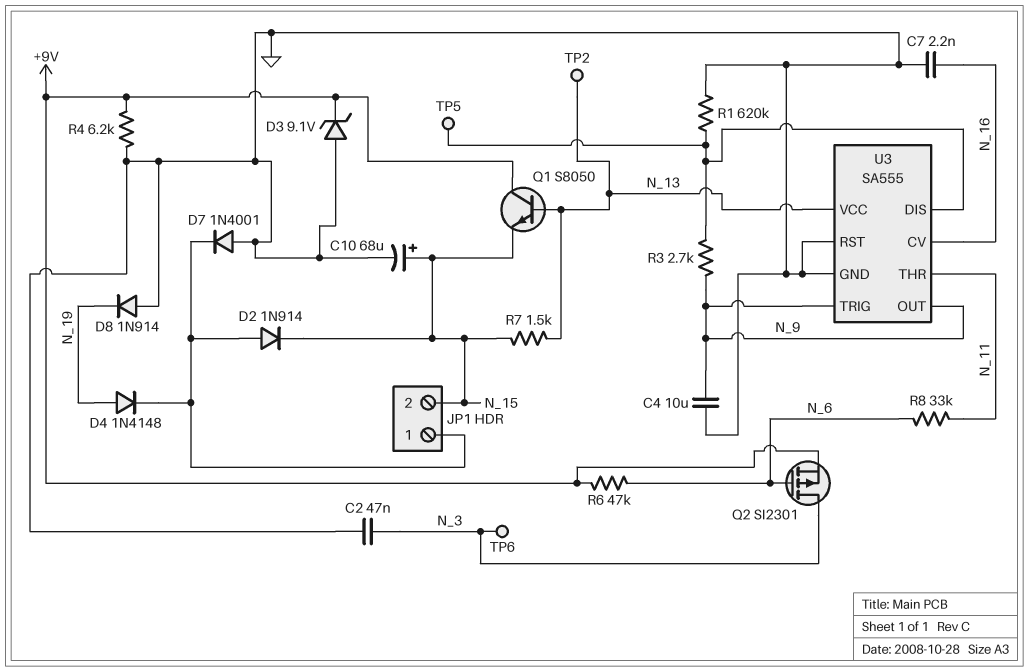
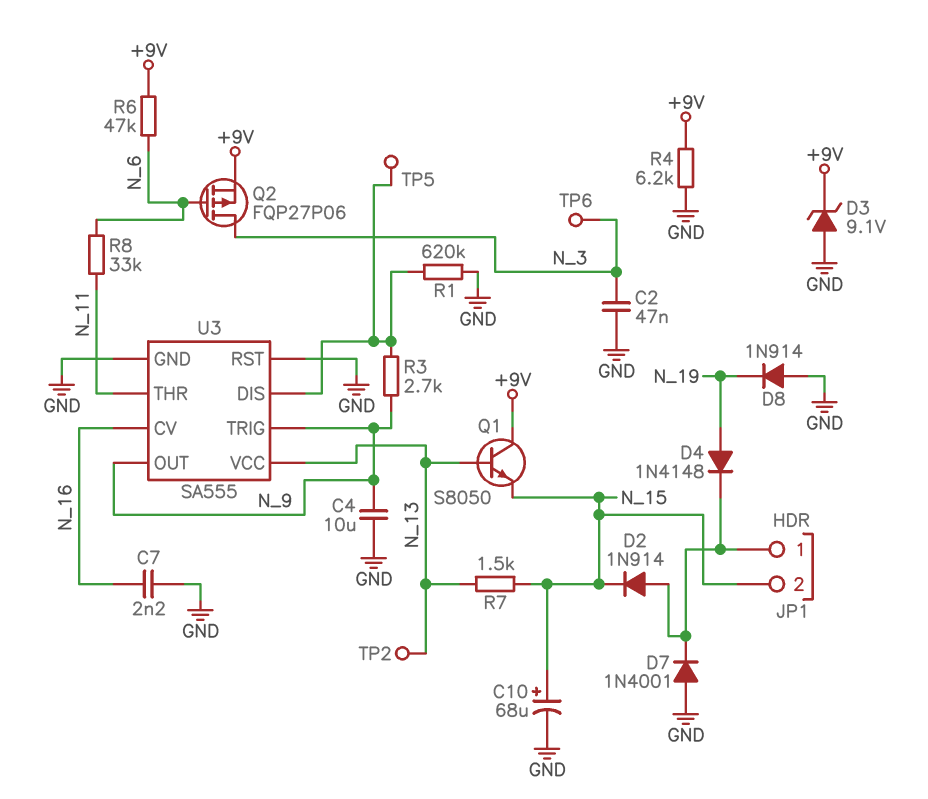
Q2: PMOS SI2301 (G N_6, D N_3, S +9V) -> PMOS FQP27P06 (G N_6, D N_3, S +9V)

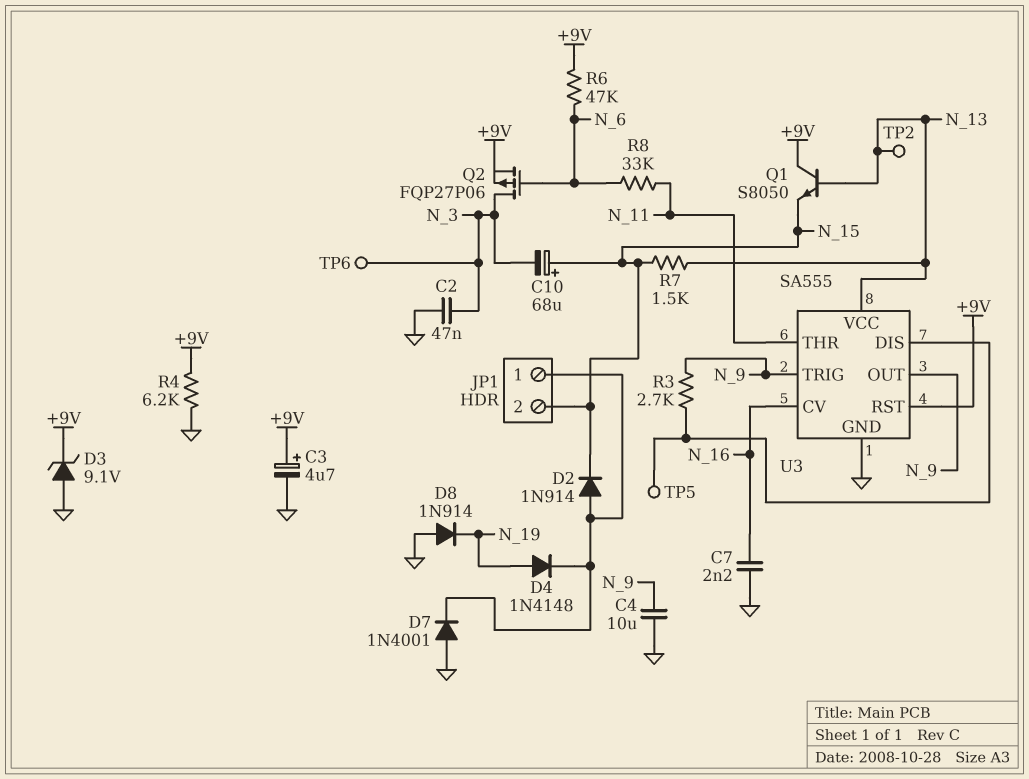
C3: none -> 4.7uF (plus +9V, minus GND)
C10: 68uF (plus N_15, minus GND) -> 68uF (plus N_15, minus N_3)
R1: 620k (GND, U3/DIS) -> none
U3 pin RST: GND -> +9V

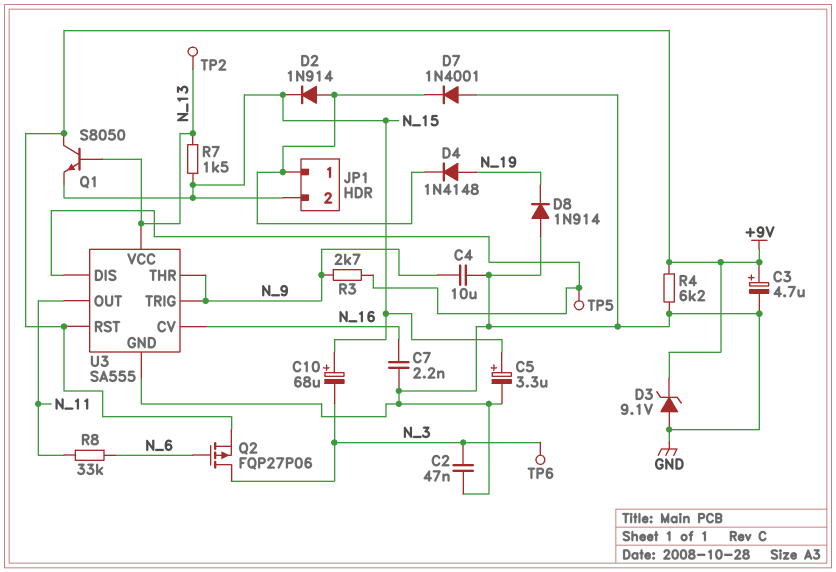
C5: none -> 3.3uF (plus N_15, minus GND)
R6: 47k (+9V, N_6) -> none
U3 pin OUT: N_9 -> N_11
U3 pin THR: N_11 -> N_9

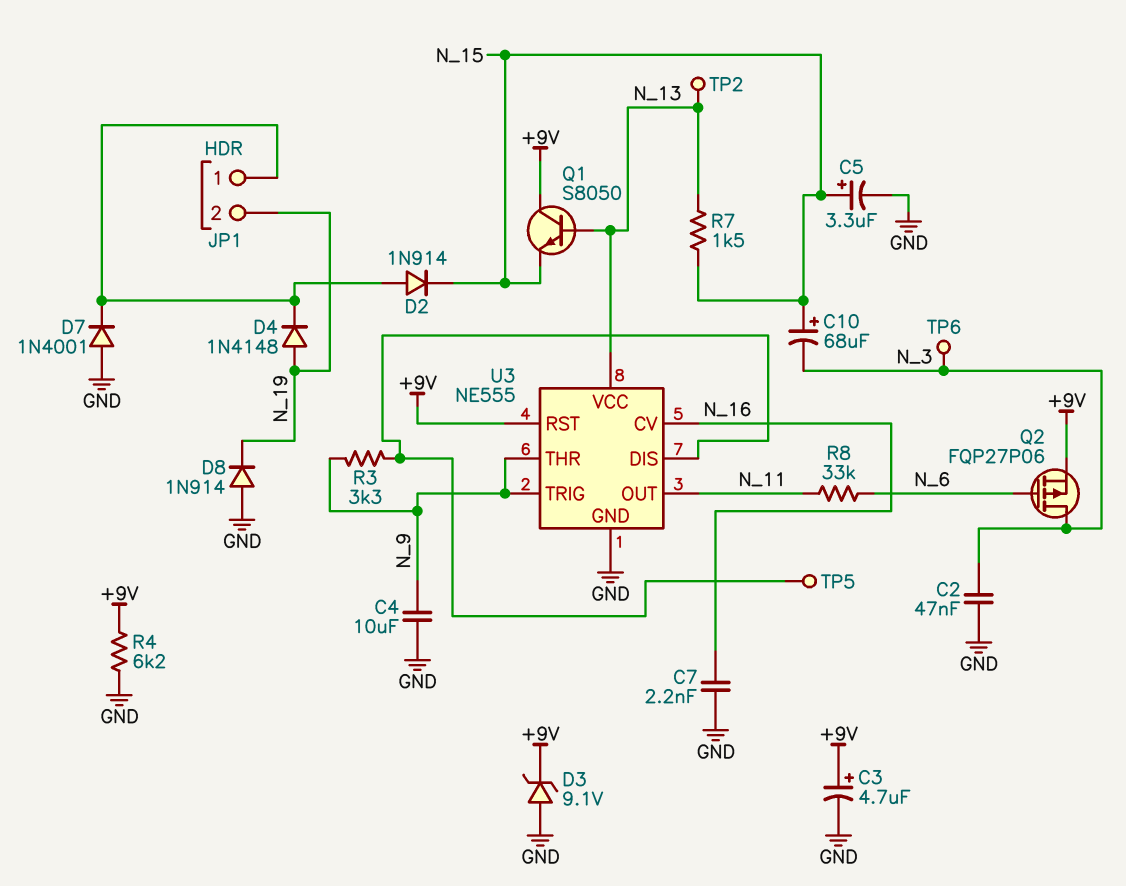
JP1 pin 2: N_15 -> N_19
R3: 2.7k (N_9, U3/DIS) -> 3.3k (N_9, U3/DIS)
U3: SA555 -> NE555

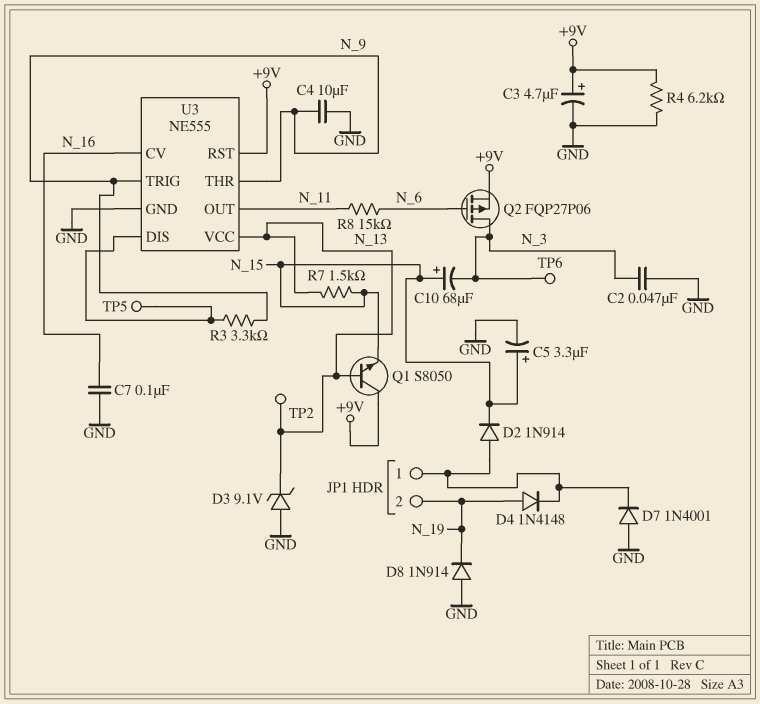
C7: 2.2nF (GND, N_16) -> 100nF (GND, N_16)
D3: zener 9.1V (A GND, K +9V) -> zener 9.1V (A GND, K N_13)
R8: 33k (N_6, N_11) -> 15k (N_6, N_11)

